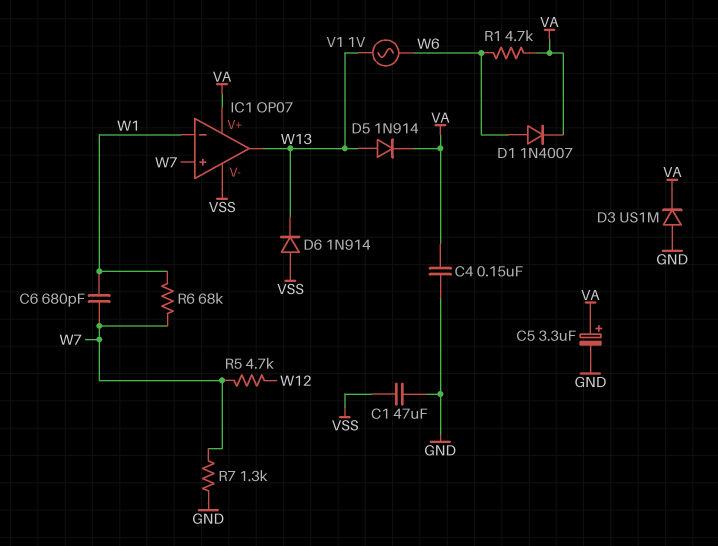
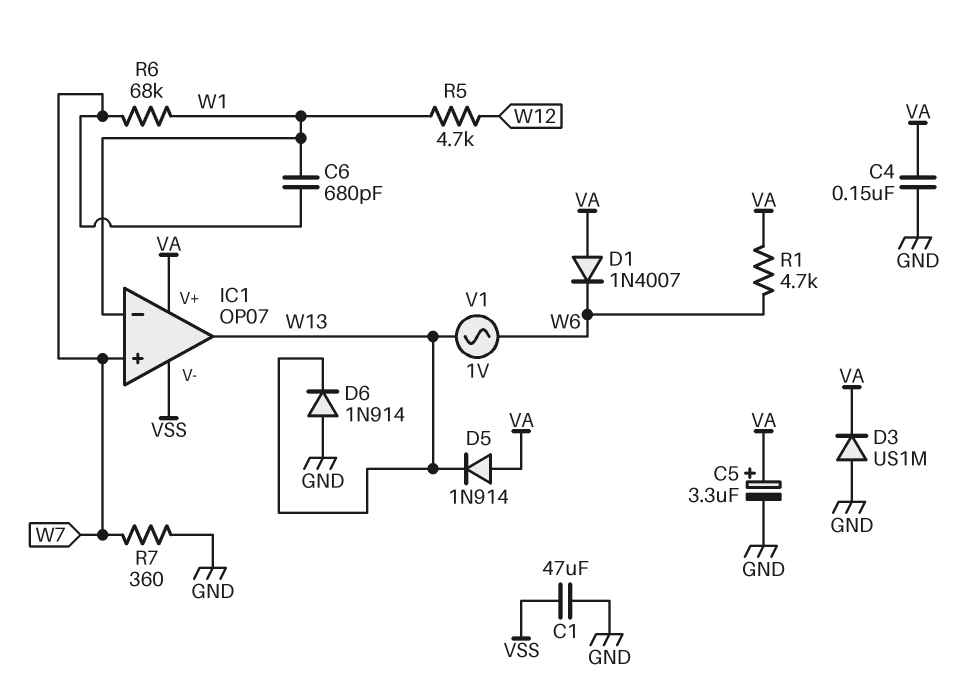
D1: diode 1N4007 (A W6, K VA) -> diode 1N4007 (A VA, K W6)
D5: diode 1N914 (A W13, K VA) -> diode 1N914 (A VA, K W13)
D6: diode 1N914 (A VSS, K W13) -> diode 1N914 (A GND, K W13)
R5: 4.7k (W7, W12) -> 4.7k (W1, W12)
R7: 1.3k (GND, W7) -> 360 (GND, W7)

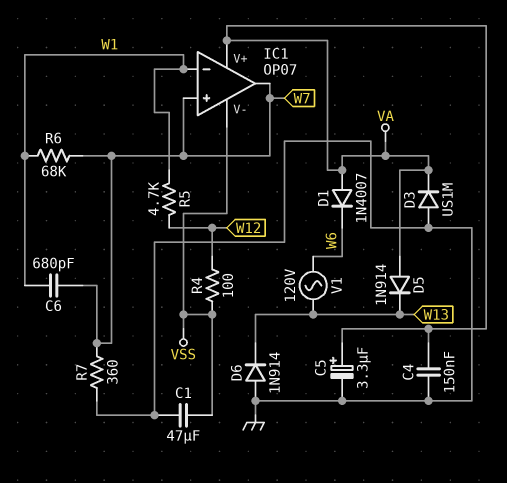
IC1 pin out: W13 -> W7
R1: 4.7k (VA, W6) -> none
R4: none -> 100 (VSS, W12)
V1: AC 1V (W6, W13) -> AC 120V (W6, W13)

